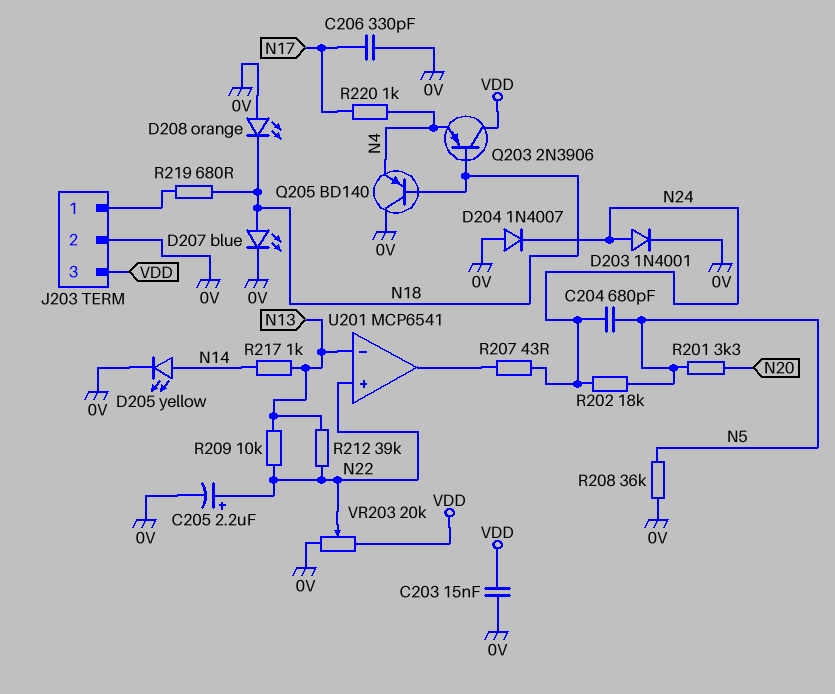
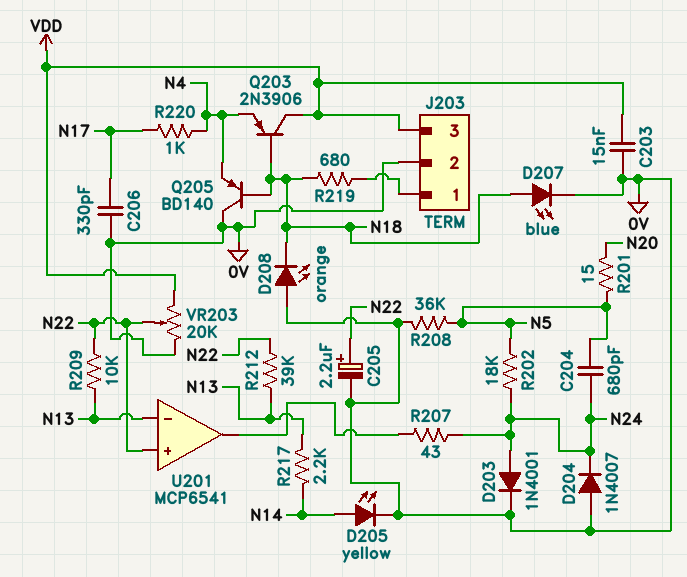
R201: 3.3k (N5, N20) -> 15 (N5, N20)
R217: 1k (N13, N14) -> 2.2k (N13, N14)

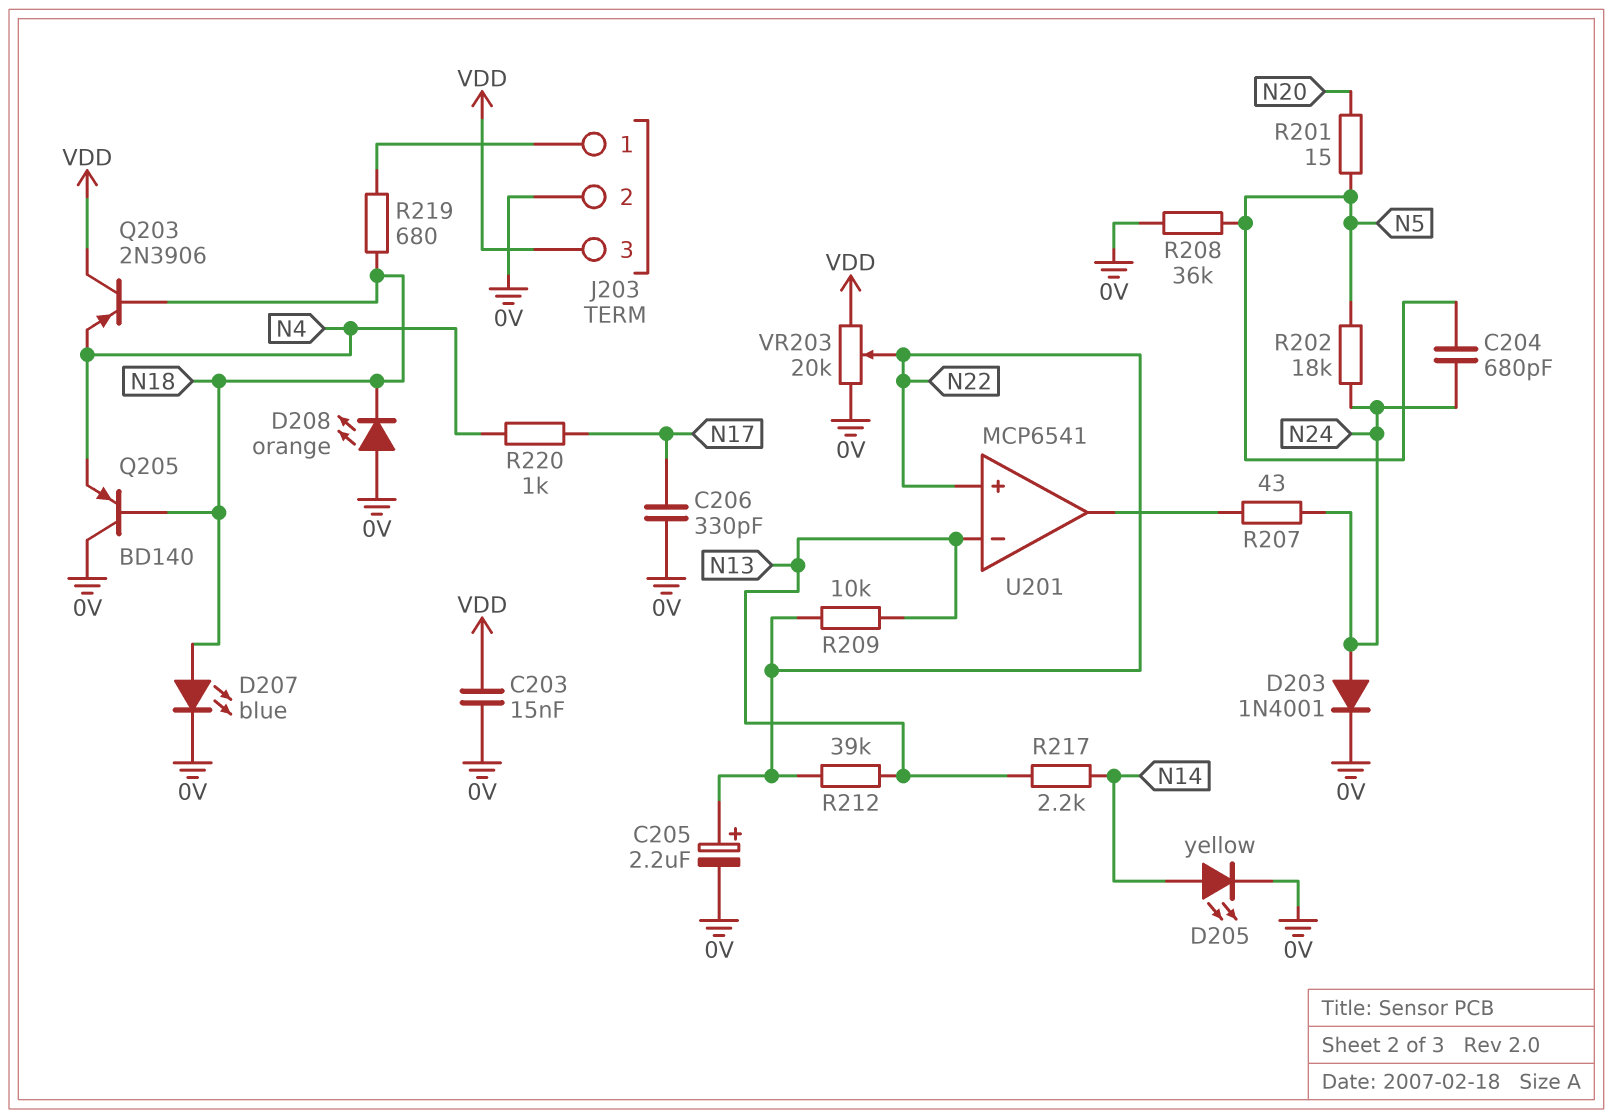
D204: diode 1N4007 (A 0V, K N24) -> none

